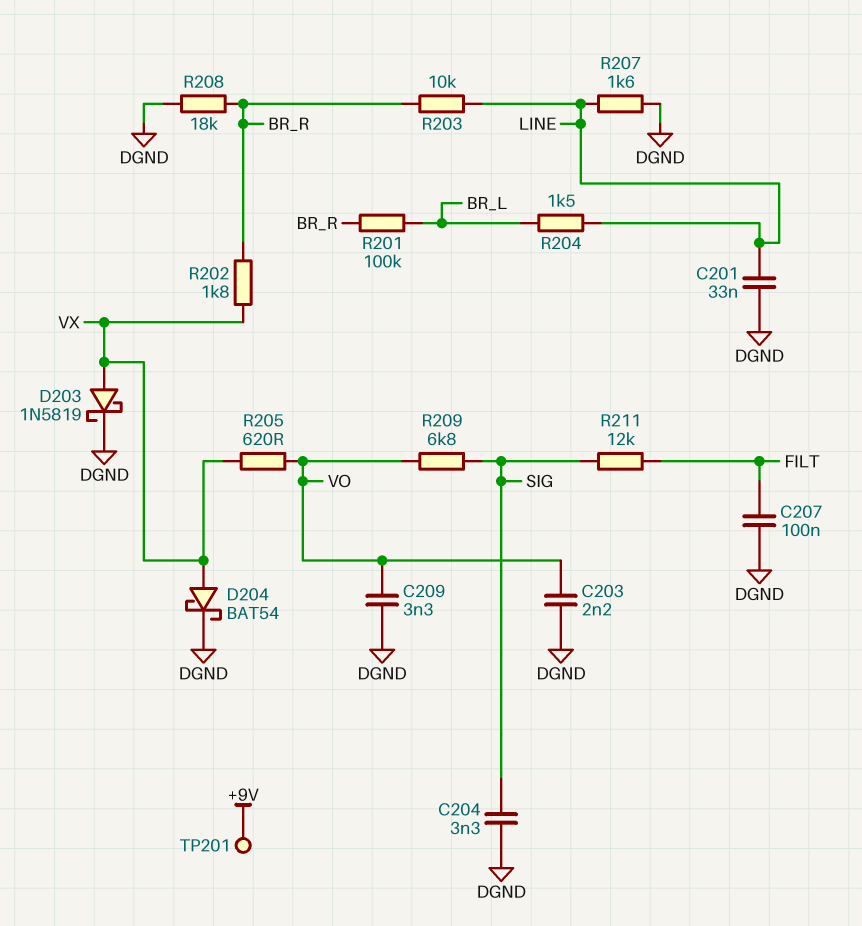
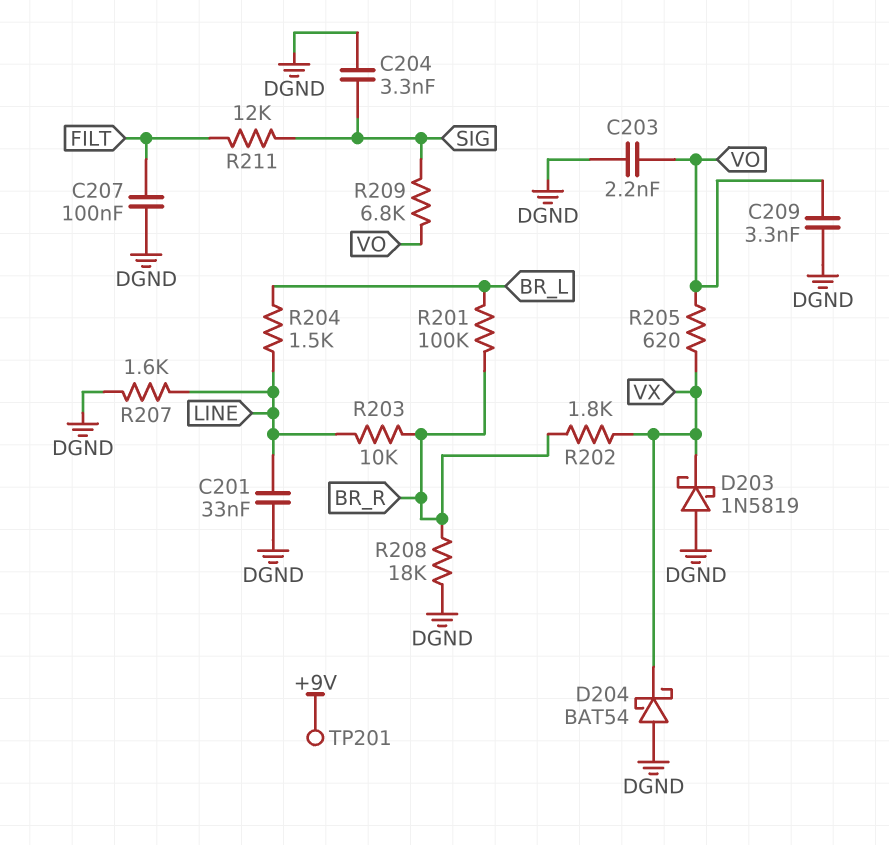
D203: schottky 1N5819 (A VX, K DGND) -> schottky 1N5819 (A DGND, K VX)
D204: schottky BAT54 (A VX, K DGND) -> schottky BAT54 (A DGND, K VX)

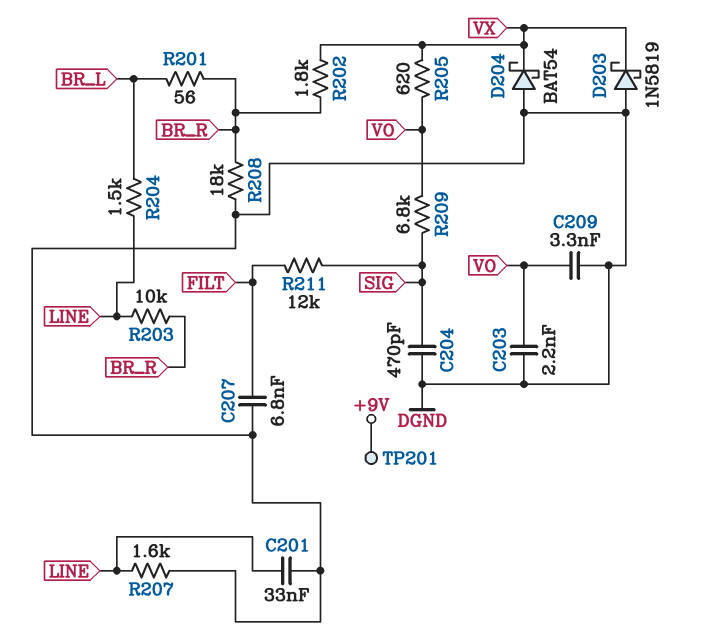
C204: 3.3nF (DGND, SIG) -> 470pF (DGND, SIG)
C207: 100nF (DGND, FILT) -> 6.8nF (DGND, FILT)
R201: 100k (BR_L, BR_R) -> 56 (BR_L, BR_R)

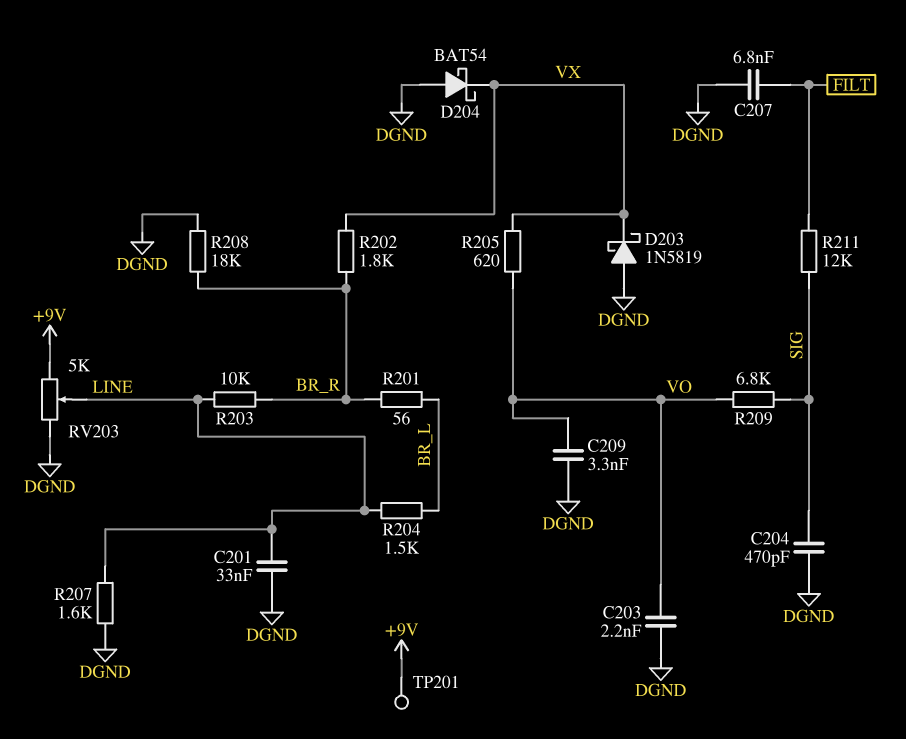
RV203: none -> 5k (+9V, DGND, wiper LINE)

